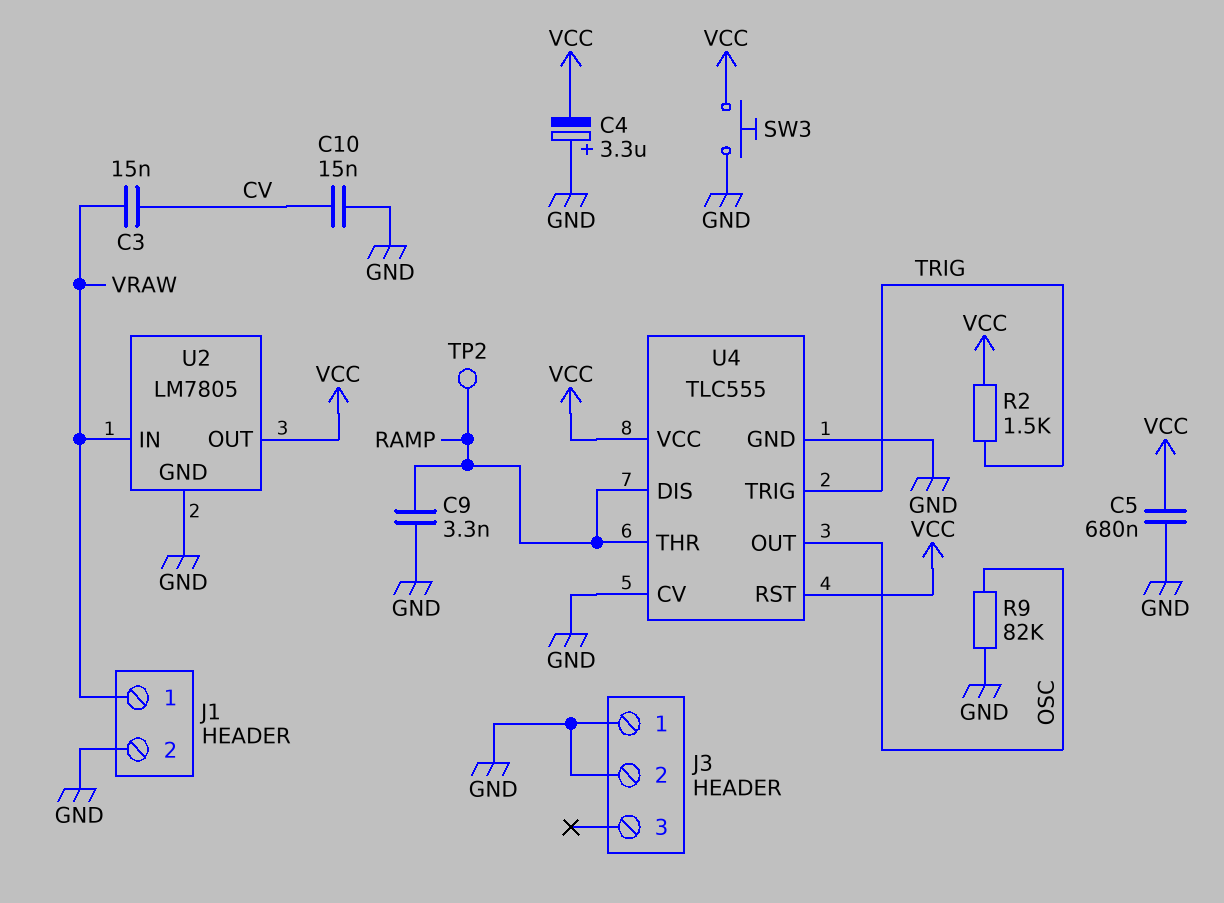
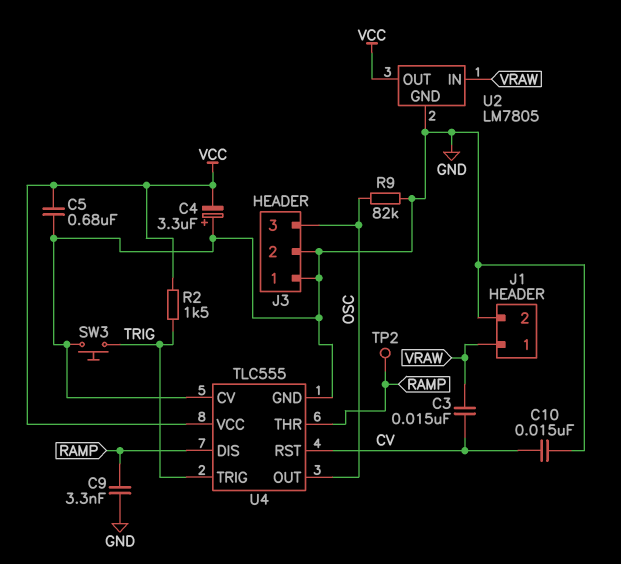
J3 pin 3: none -> OSC
SW3: button (GND, VCC) -> button (GND, TRIG)
U4 pin RST: VCC -> CV

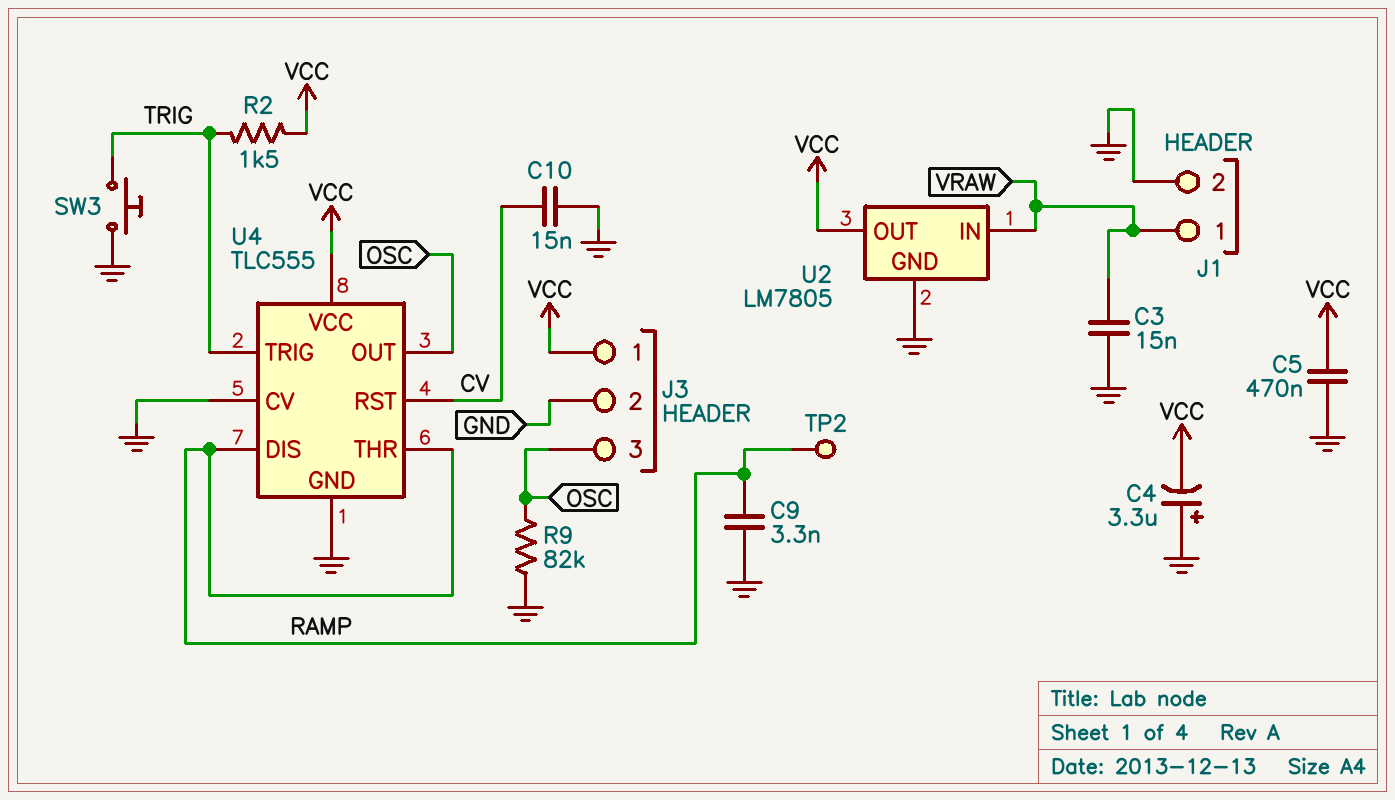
C3: 15nF (CV, VRAW) -> 15nF (GND, VRAW)
C5: 680nF (GND, VCC) -> 470nF (GND, VCC)
J3 pin 1: GND -> VCC

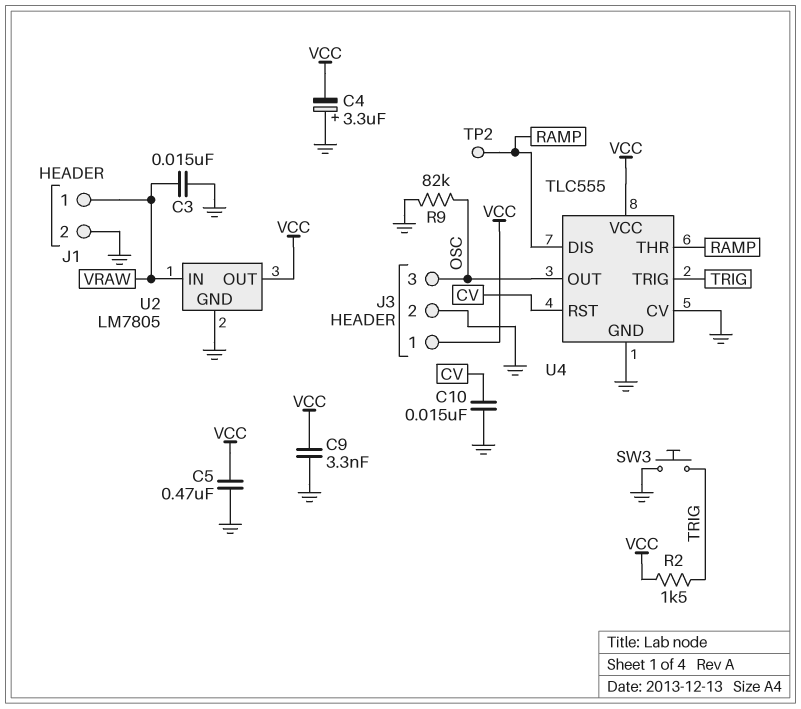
C9: 3.3nF (GND, RAMP) -> 3.3nF (GND, VCC)

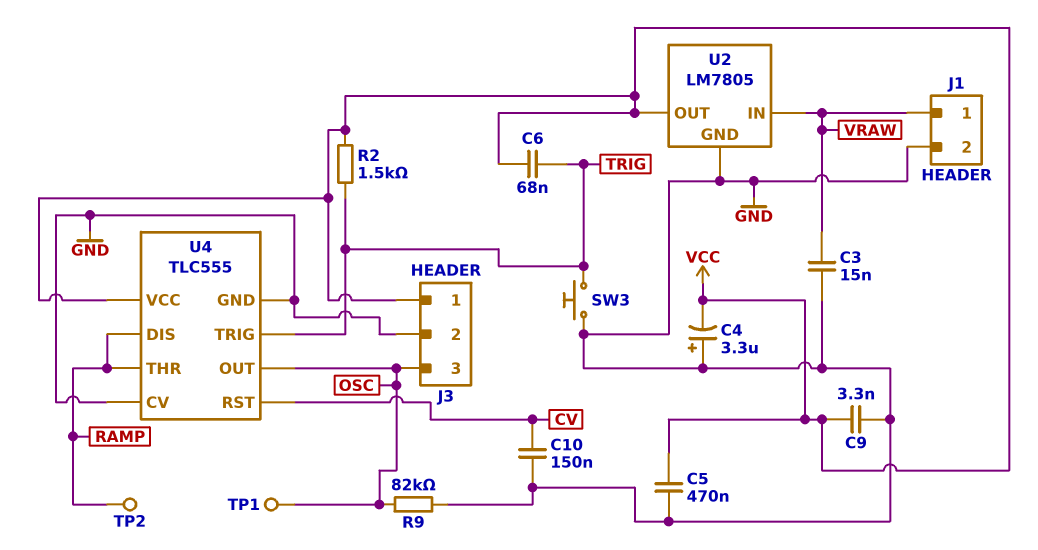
C6: none -> 68nF (TRIG, VCC)
C10: 15nF (CV, GND) -> 150nF (CV, GND)
TP1: none -> test point (OSC)

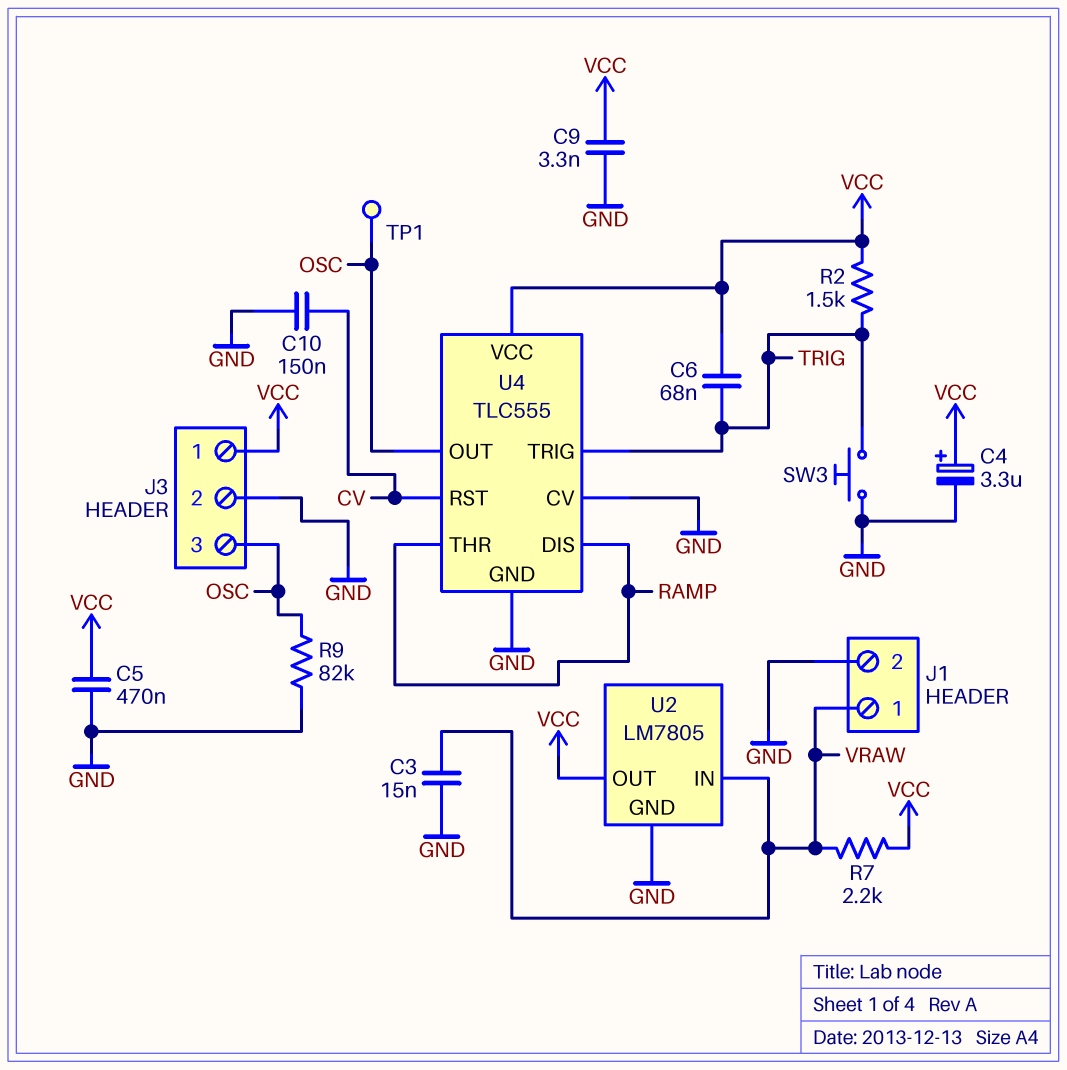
C4: 3.3uF (plus GND, minus VCC) -> 3.3uF (plus VCC, minus GND)
R7: none -> 2.2k (VCC, VRAW)
TP2: test point (RAMP) -> none

